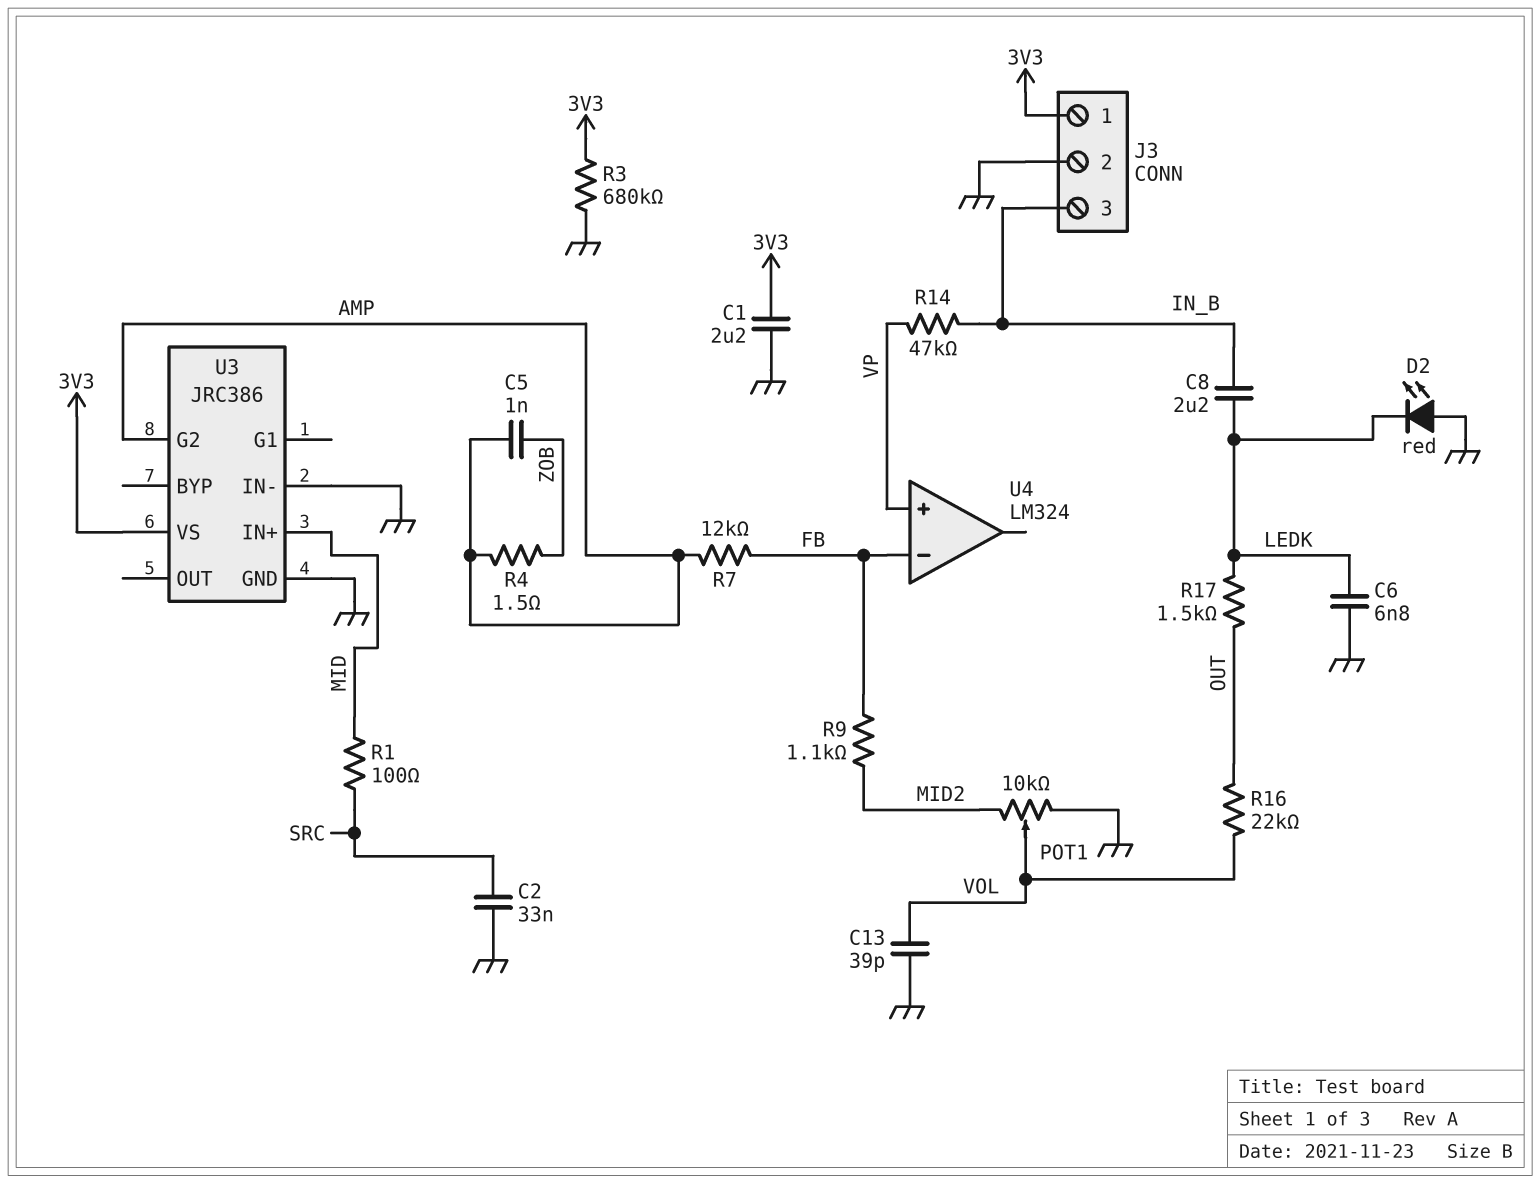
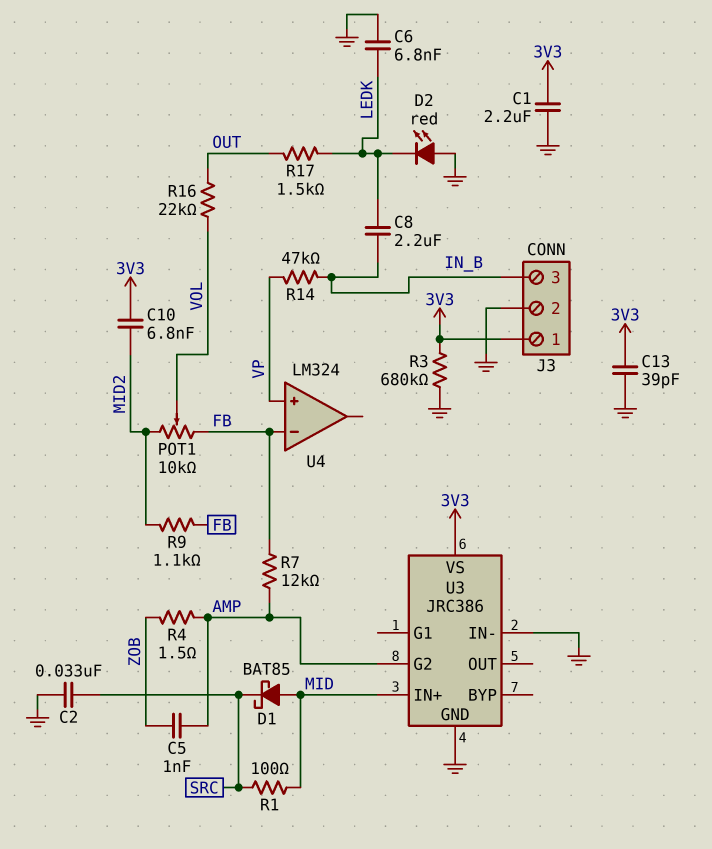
C10: none -> 6.8nF (3V3, MID2)
C13: 39pF (GND, VOL) -> 39pF (3V3, GND)
D1: none -> schottky BAT85 (A MID, K SRC)
POT1: 10k (GND, MID2, wiper VOL) -> 10k (FB, MID2, wiper VOL)

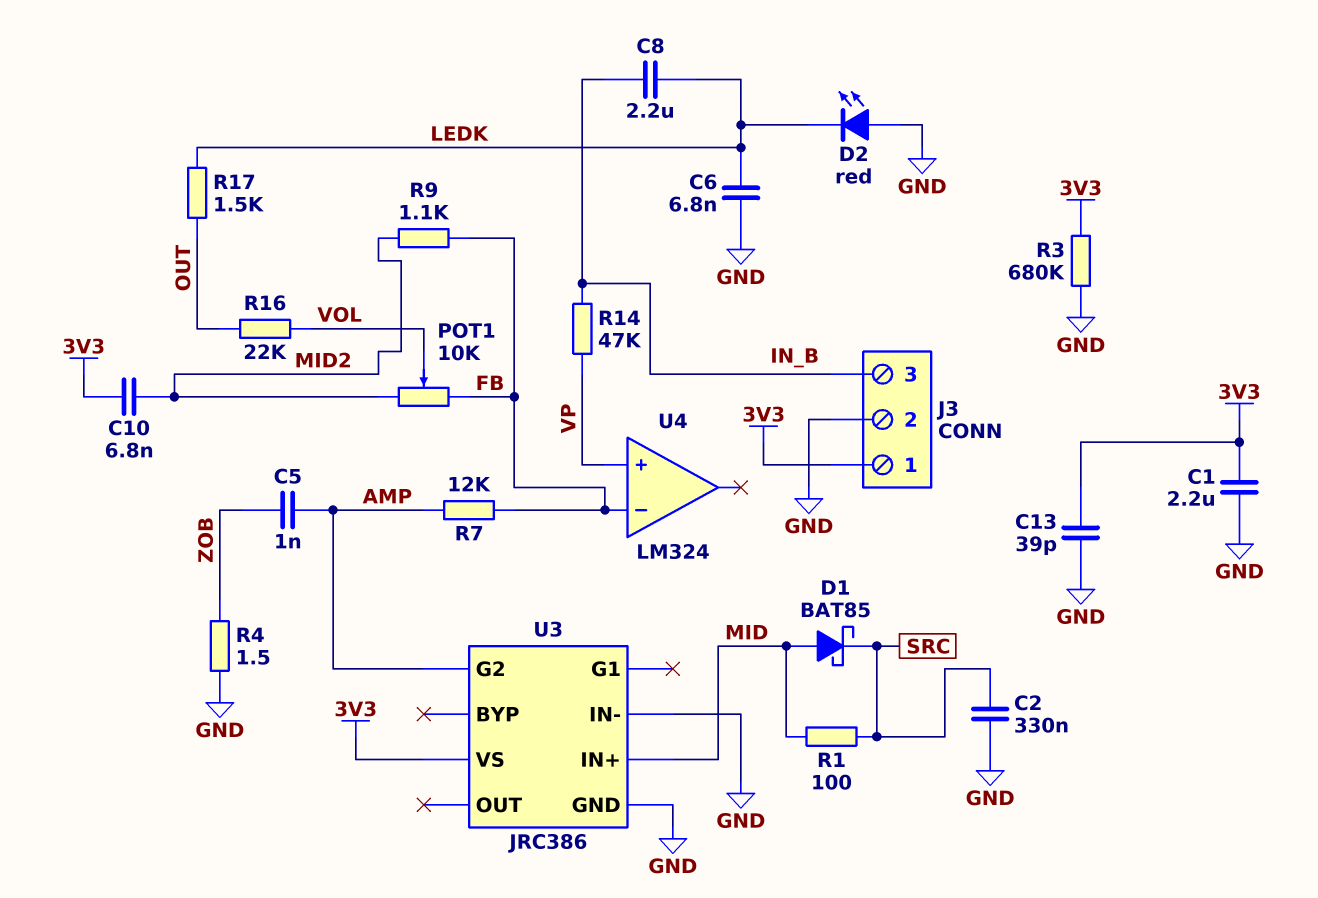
C2: 33nF (GND, SRC) -> 330nF (GND, SRC)
R4: 1.5 (AMP, ZOB) -> 1.5 (GND, ZOB)

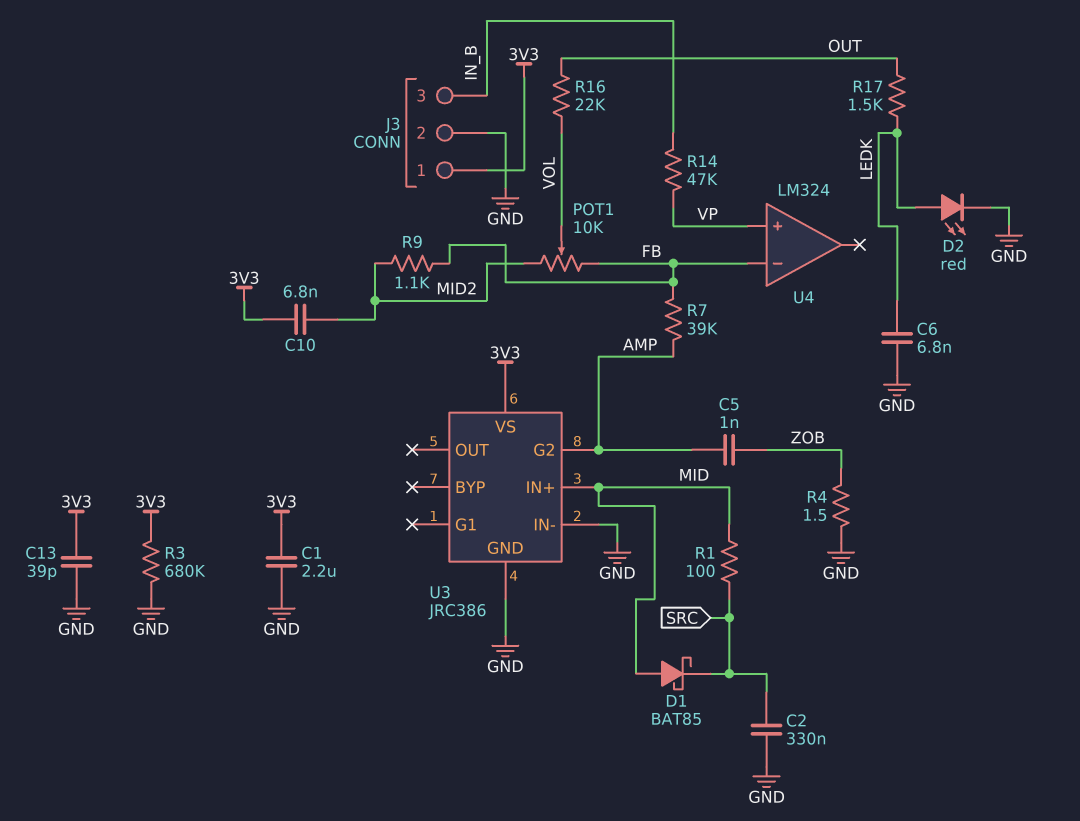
C8: 2.2uF (IN_B, LEDK) -> none
D2: LED red (A GND, K LEDK) -> LED red (A LEDK, K GND)
R7: 12k (AMP, FB) -> 39k (AMP, FB)

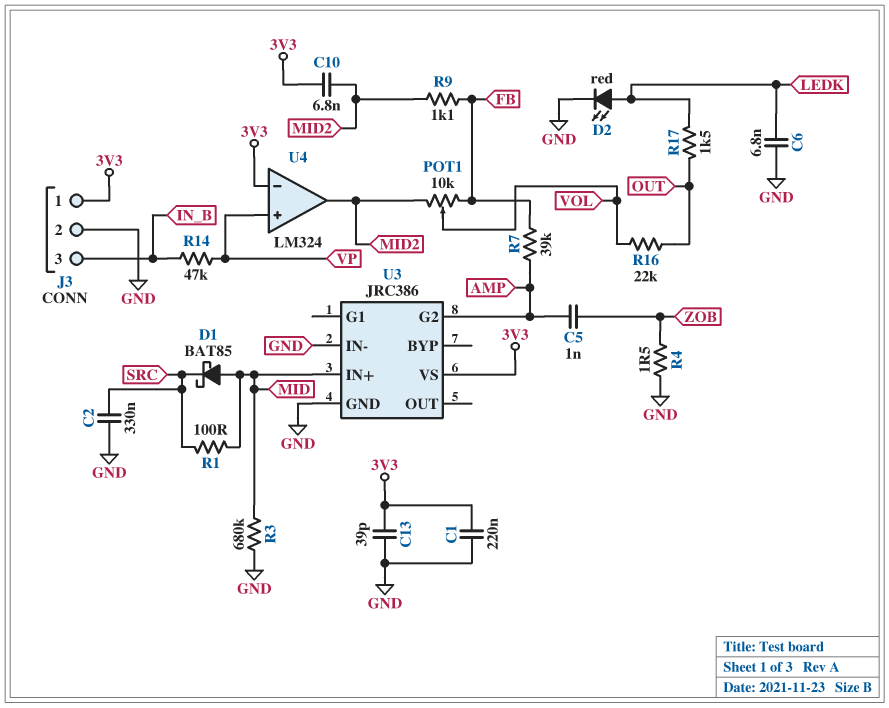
C1: 2.2uF (3V3, GND) -> 220nF (3V3, GND)
R3: 680k (3V3, GND) -> 680k (GND, MID)
U4 pin in-: FB -> 3V3
U4 pin out: none -> MID2

